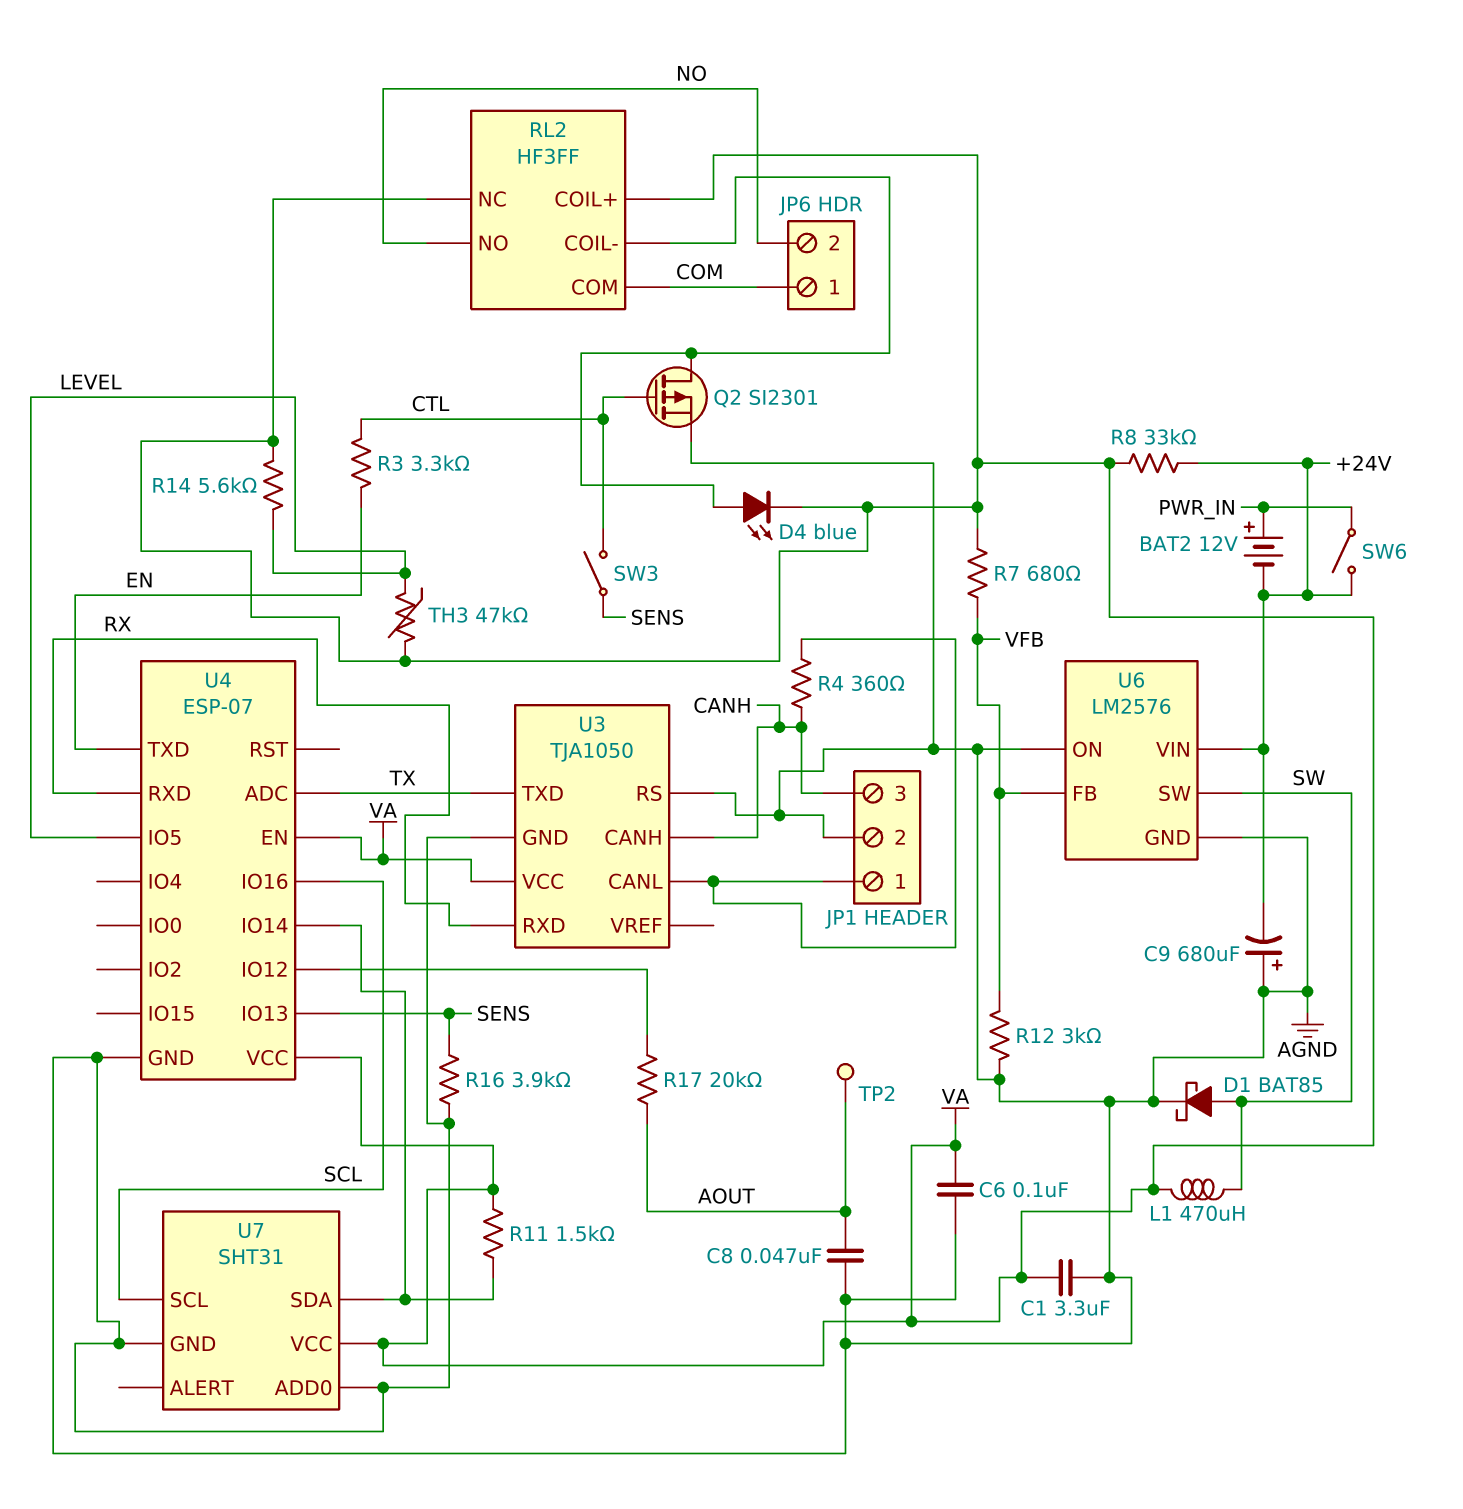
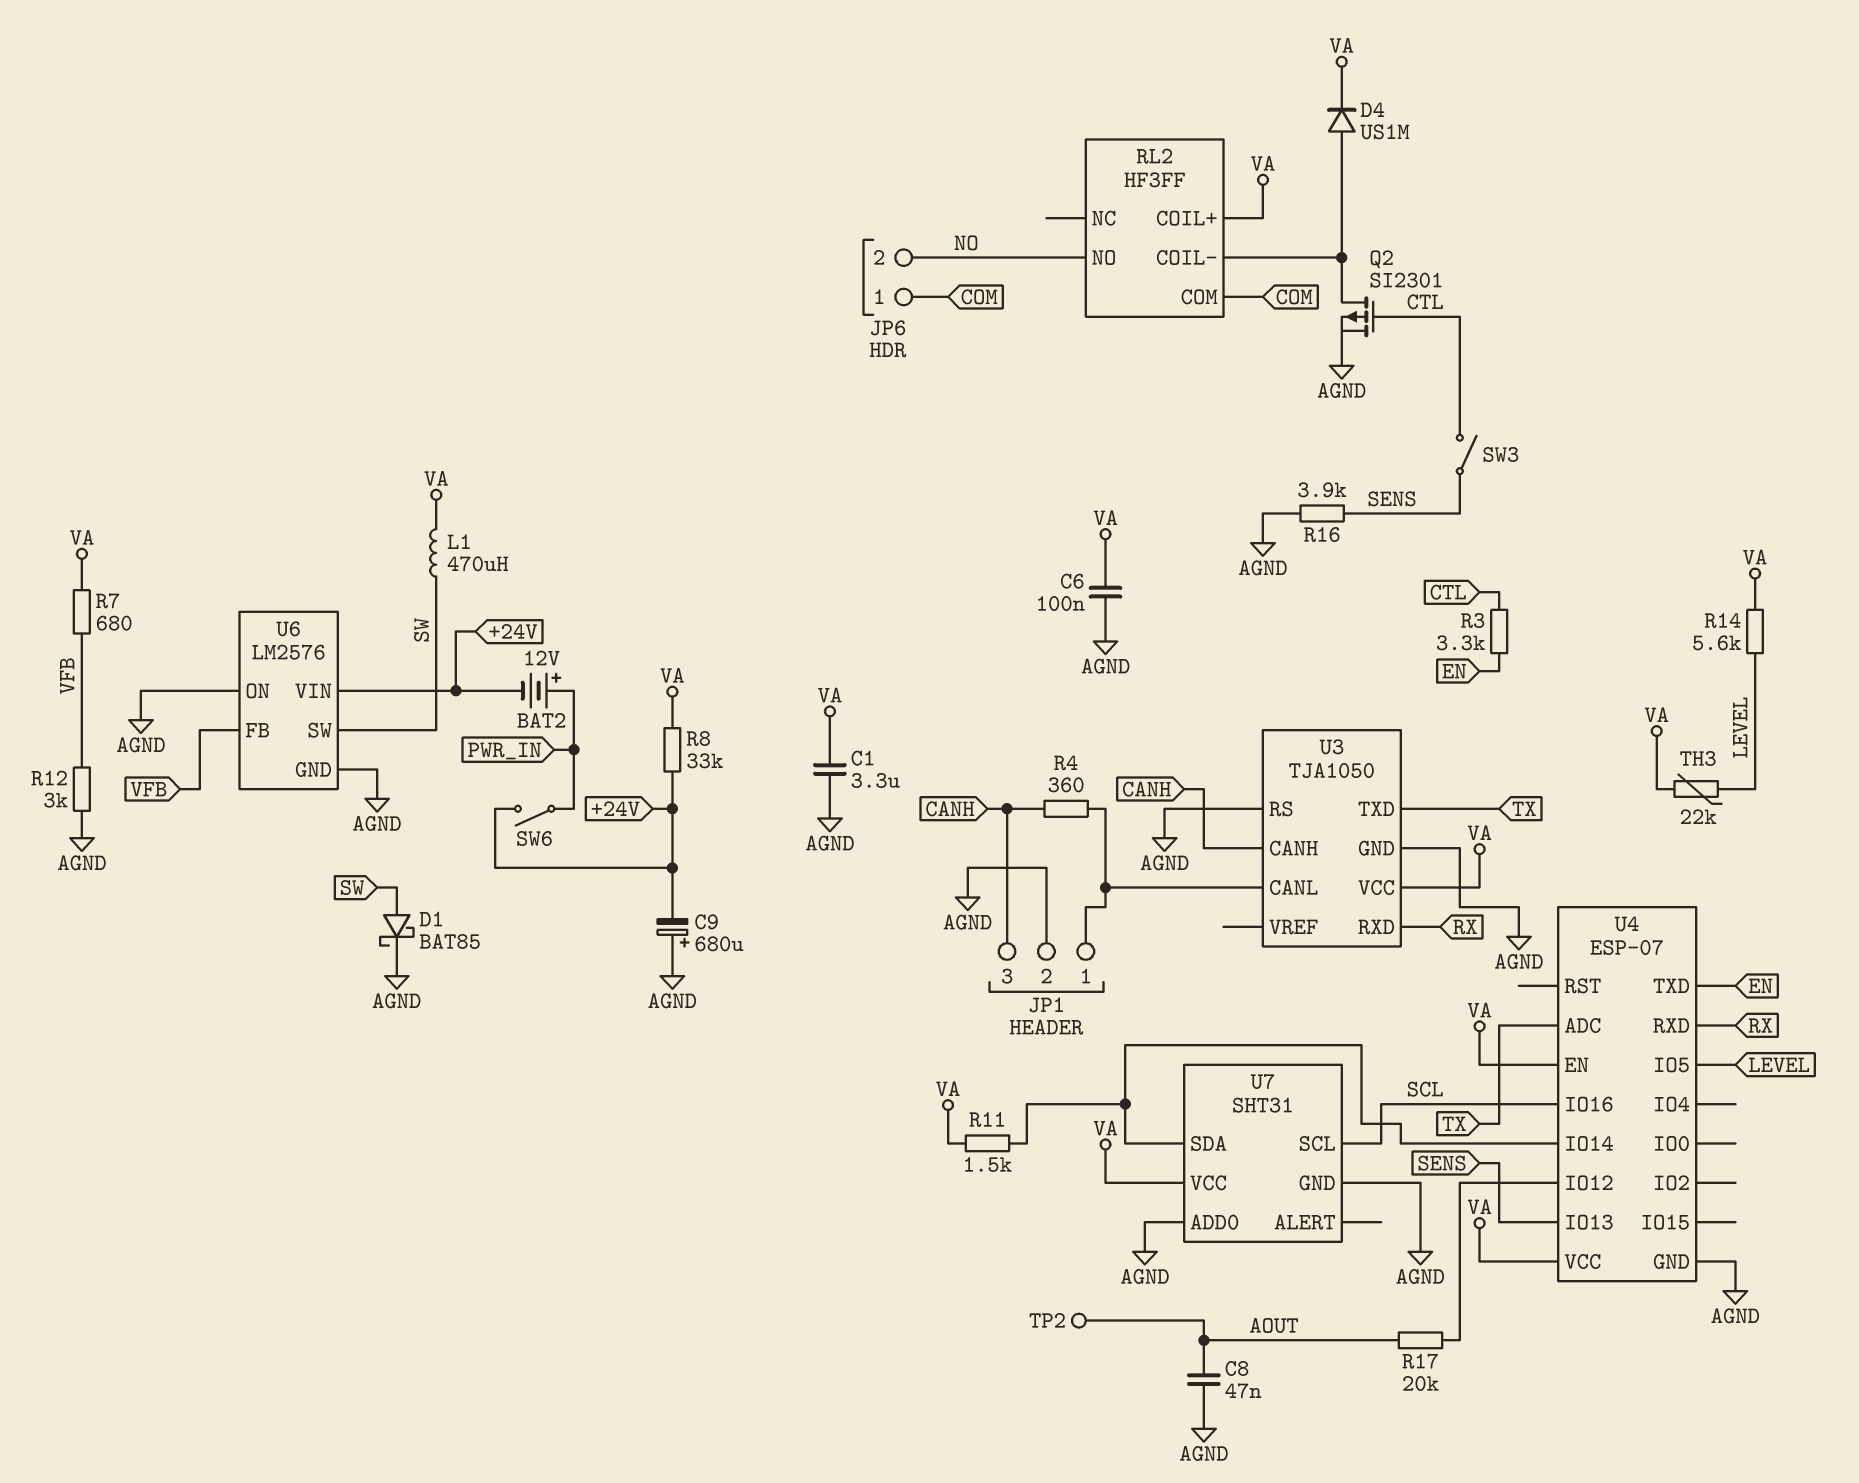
D4: LED blue (A RL2/COIL-, K VA) -> diode US1M (A RL2/COIL-, K VA)
RL2 pin NC: VA -> none
TH3: 47k (LEVEL, VA) -> 22k (LEVEL, VA)

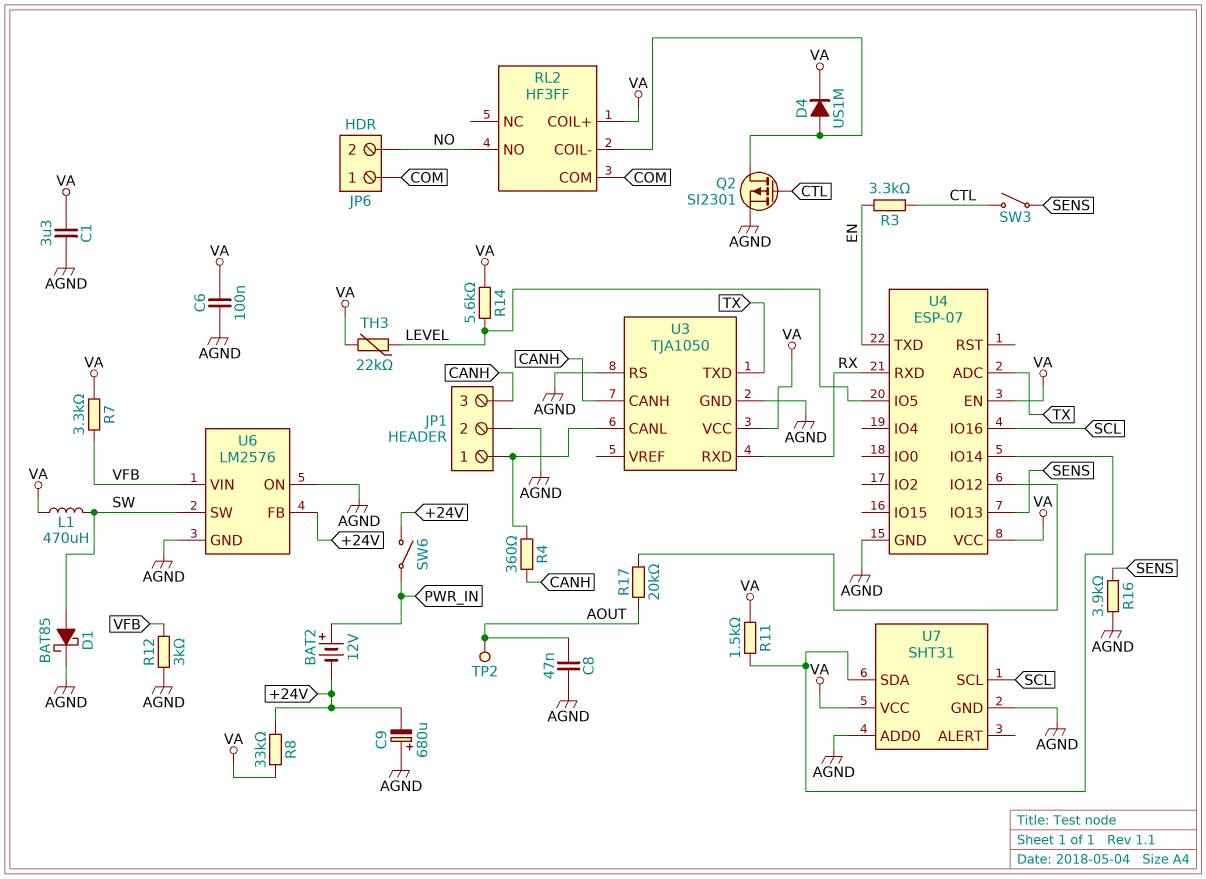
R7: 680 (VA, VFB) -> 3.3k (VA, VFB)
U6 pin FB: VFB -> +24V
U6 pin VIN: +24V -> VFB

